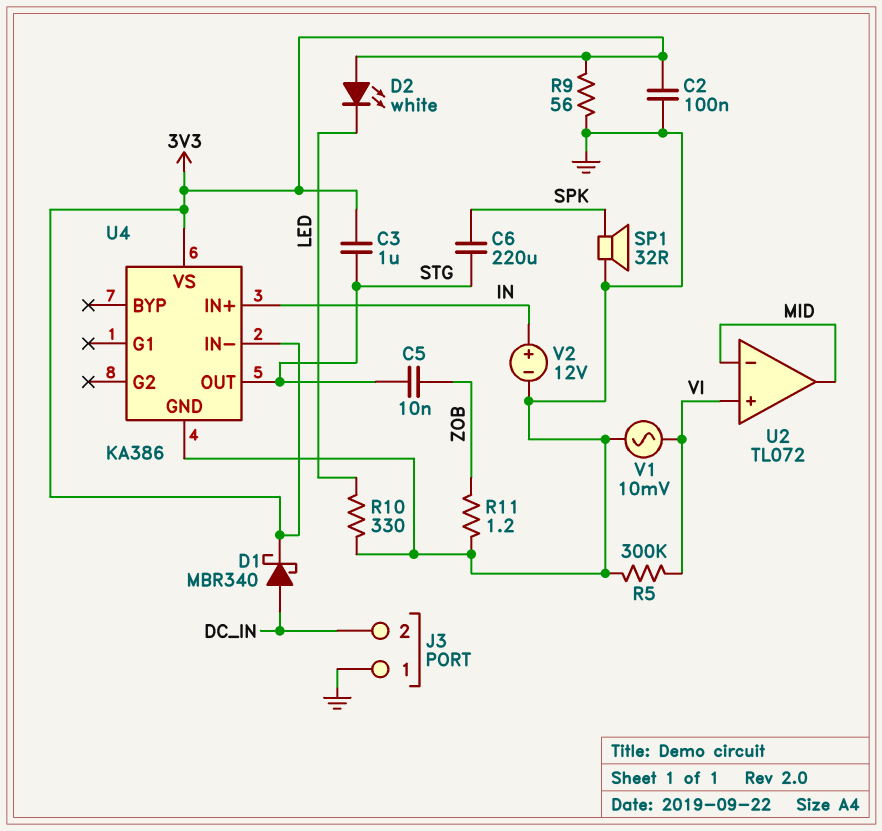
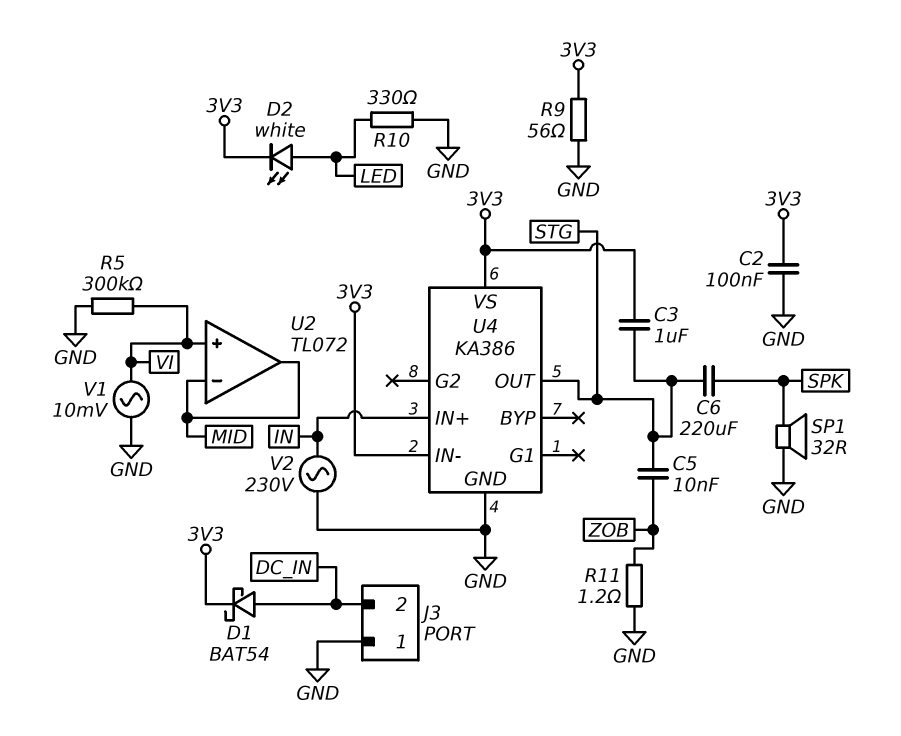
D1: schottky MBR340 (A DC_IN, K 3V3) -> schottky BAT54 (A DC_IN, K 3V3)
D2: LED white (A 3V3, K LED) -> LED white (A LED, K 3V3)
V2: 12V (plus IN, minus GND) -> AC 230V (GND, IN)

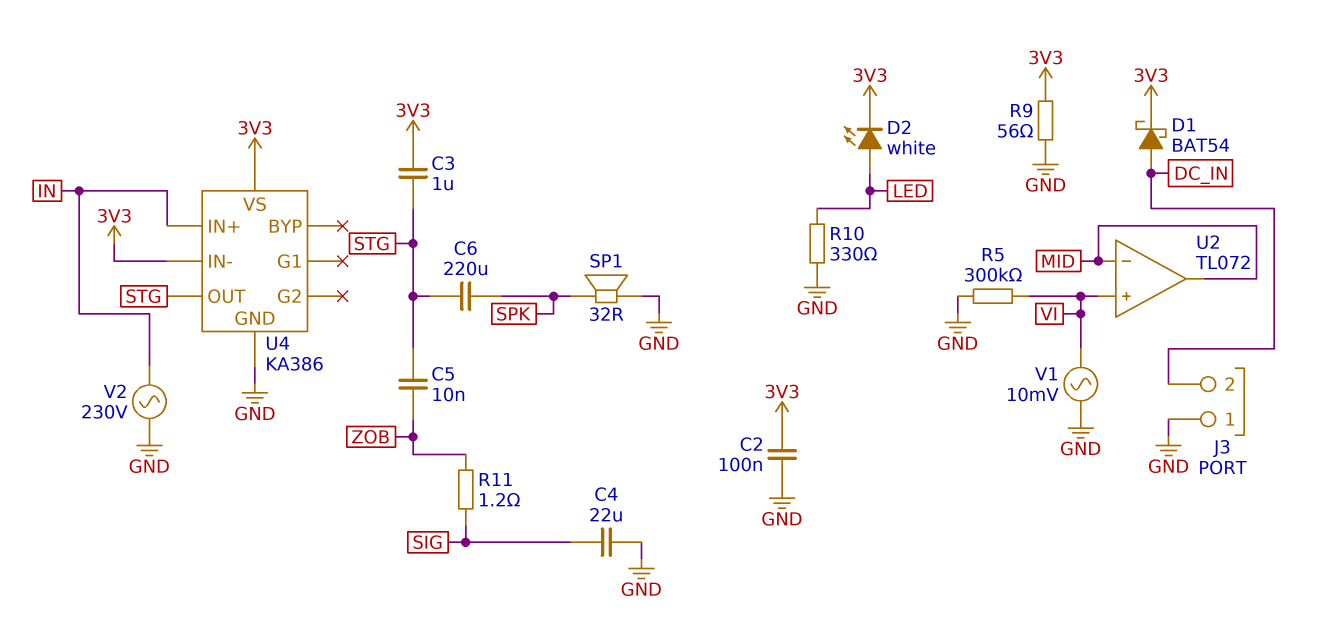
C4: none -> 22uF (GND, SIG)
R11: 1.2 (GND, ZOB) -> 1.2 (SIG, ZOB)

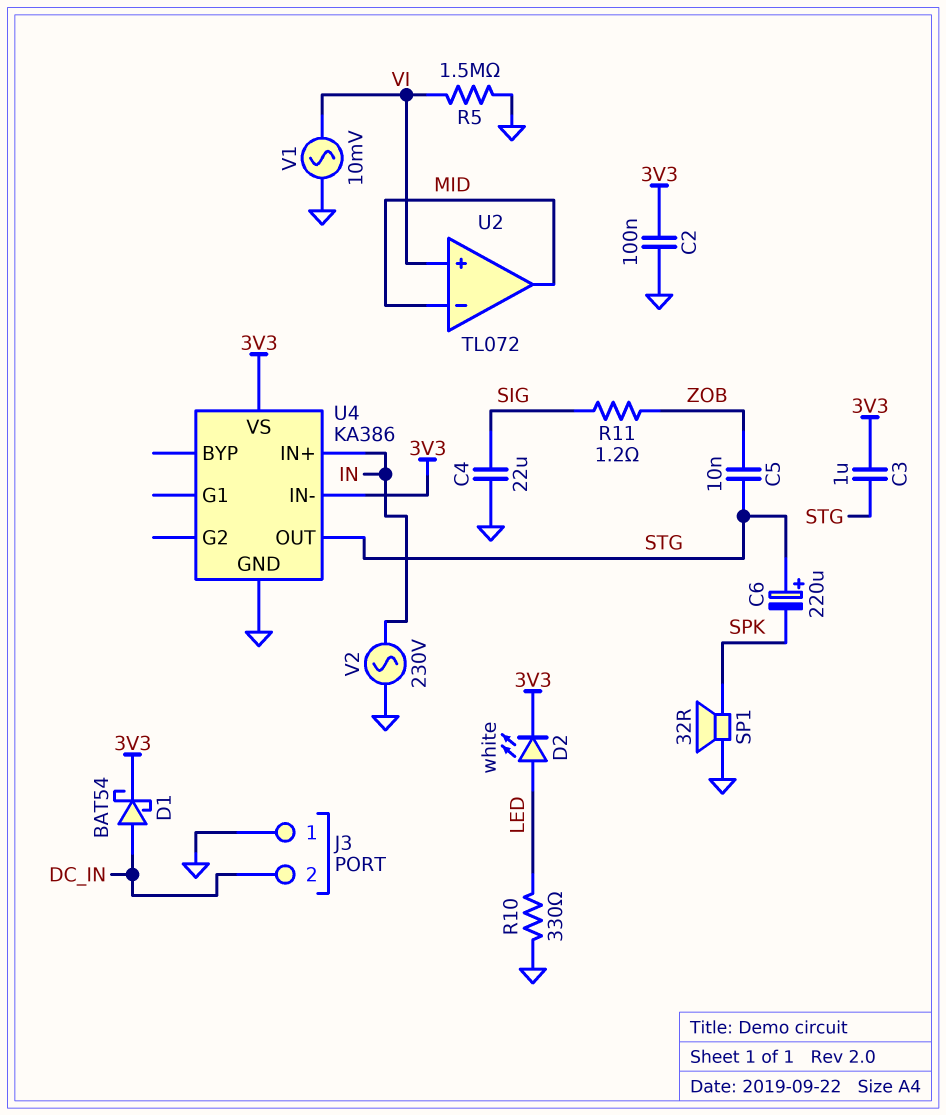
C6: 220uF (SPK, STG) -> 220uF (plus STG, minus SPK)
R5: 300k (GND, VI) -> 1.5M (GND, VI)
R9: 56 (3V3, GND) -> none

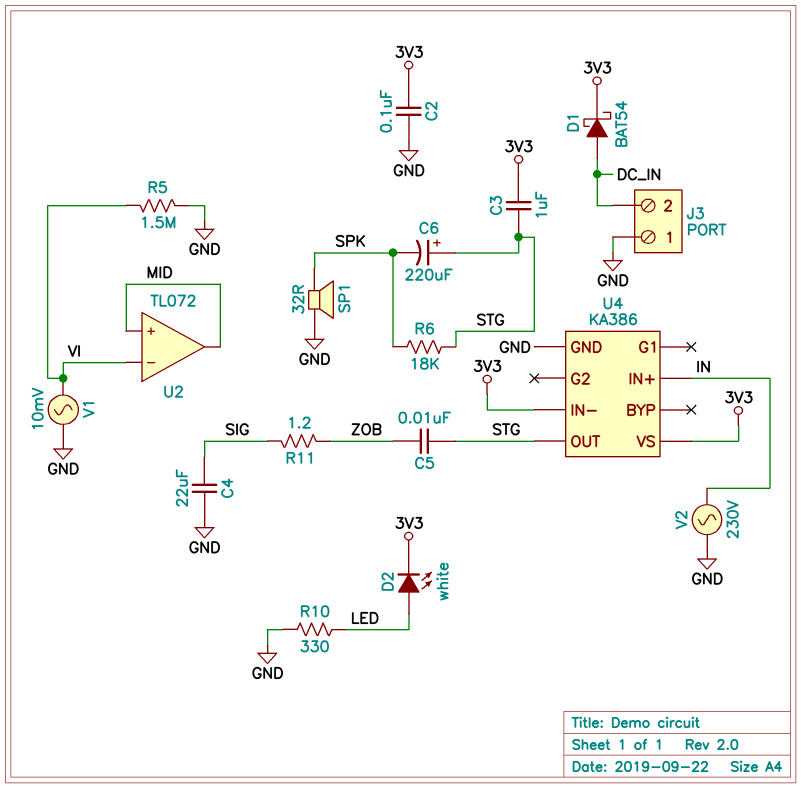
R6: none -> 18k (SPK, STG)
U2 pin in+: VI -> MID
U2 pin in-: MID -> VI

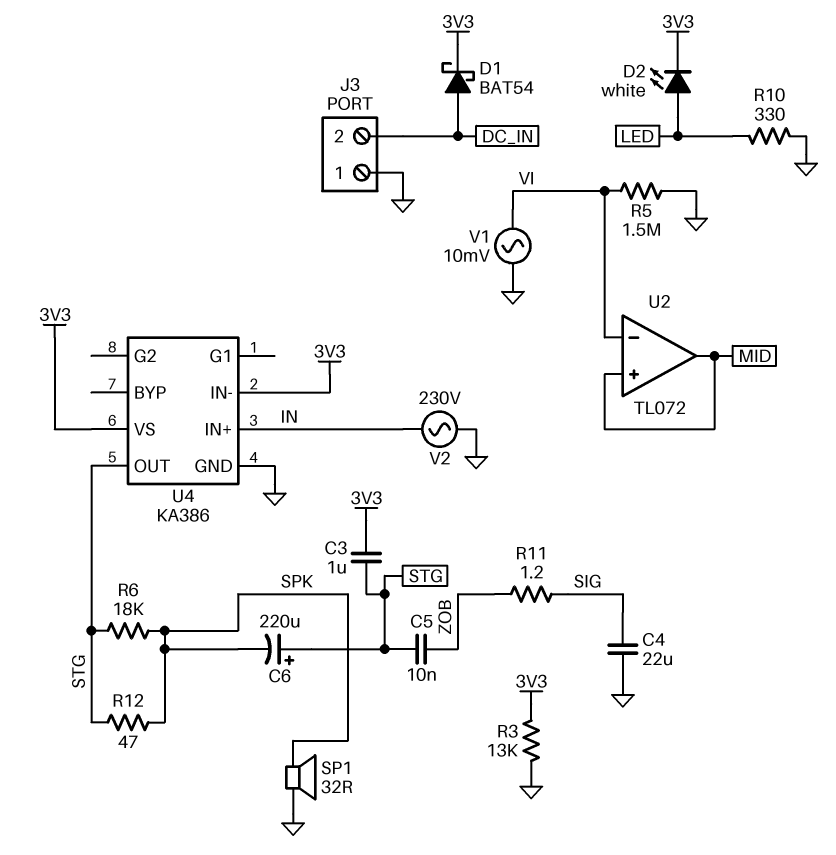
C2: 100nF (3V3, GND) -> none
R3: none -> 13k (3V3, GND)
R12: none -> 47 (SPK, STG)

